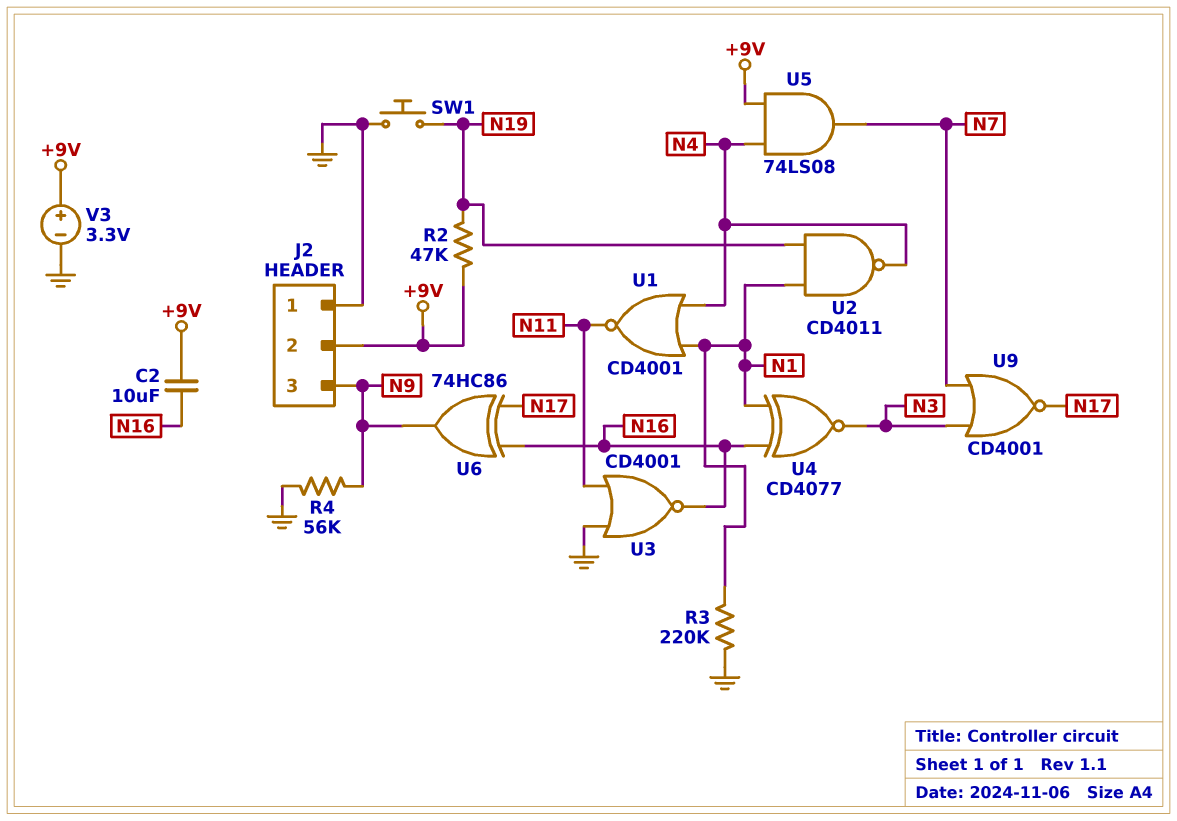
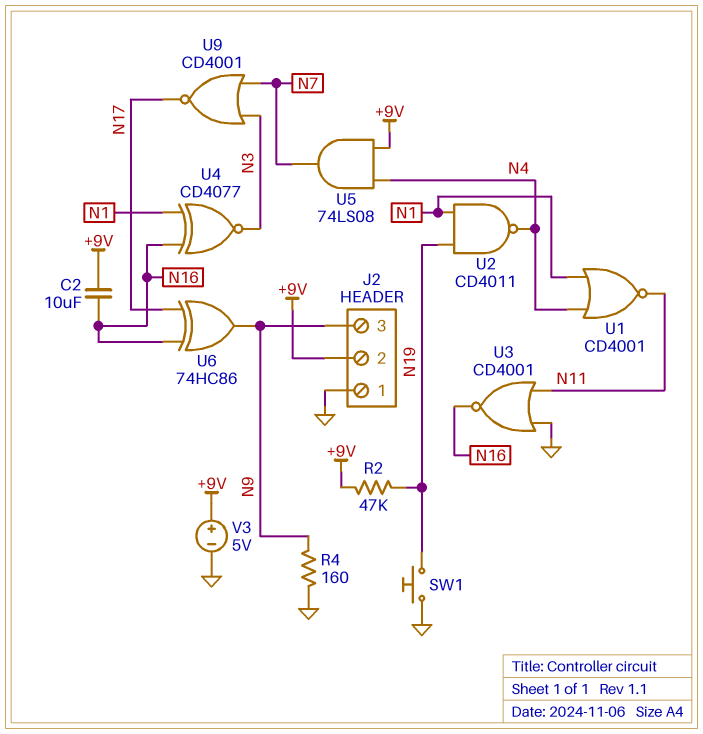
R3: 220k (GND, N1) -> none
R4: 56k (GND, N9) -> 160 (GND, N9)
V3: 3.3V (plus +9V, minus GND) -> 5V (plus +9V, minus GND)

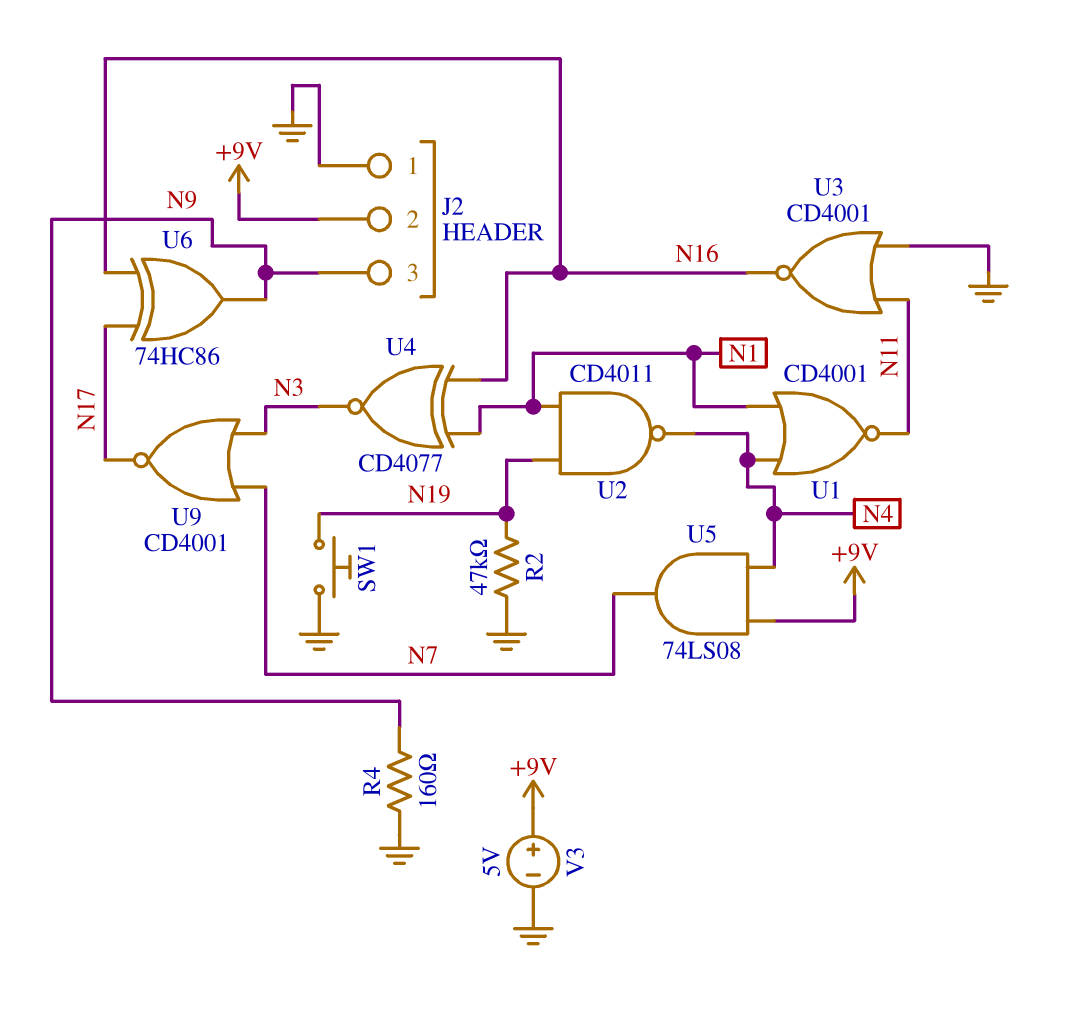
C2: 10uF (+9V, N16) -> none
R2: 47k (+9V, N19) -> 47k (GND, N19)

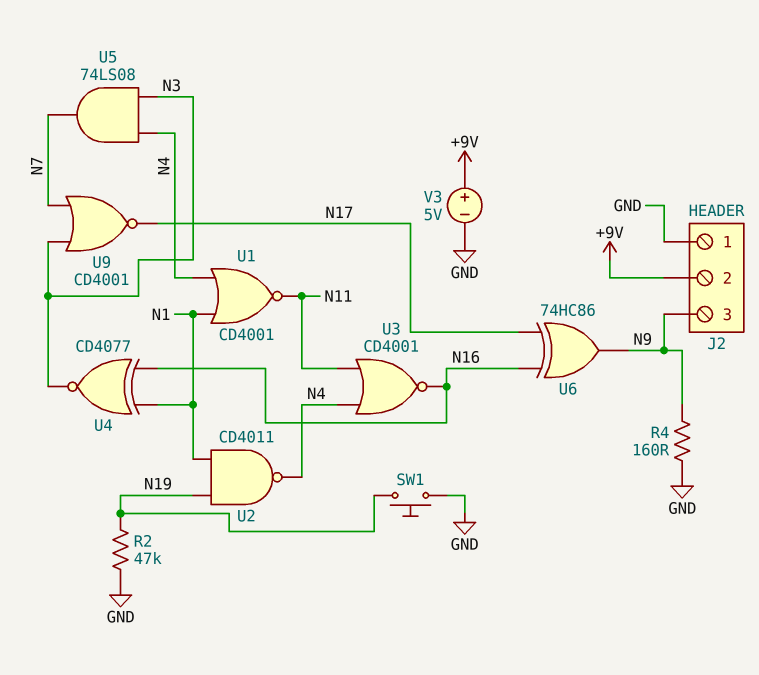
U3: NOR CD4001 (in GND, in N11, out N16) -> NOR CD4001 (in N4, in N11, out N16)
U5: AND 74LS08 (in +9V, in N4, out N7) -> AND 74LS08 (in N3, in N4, out N7)

